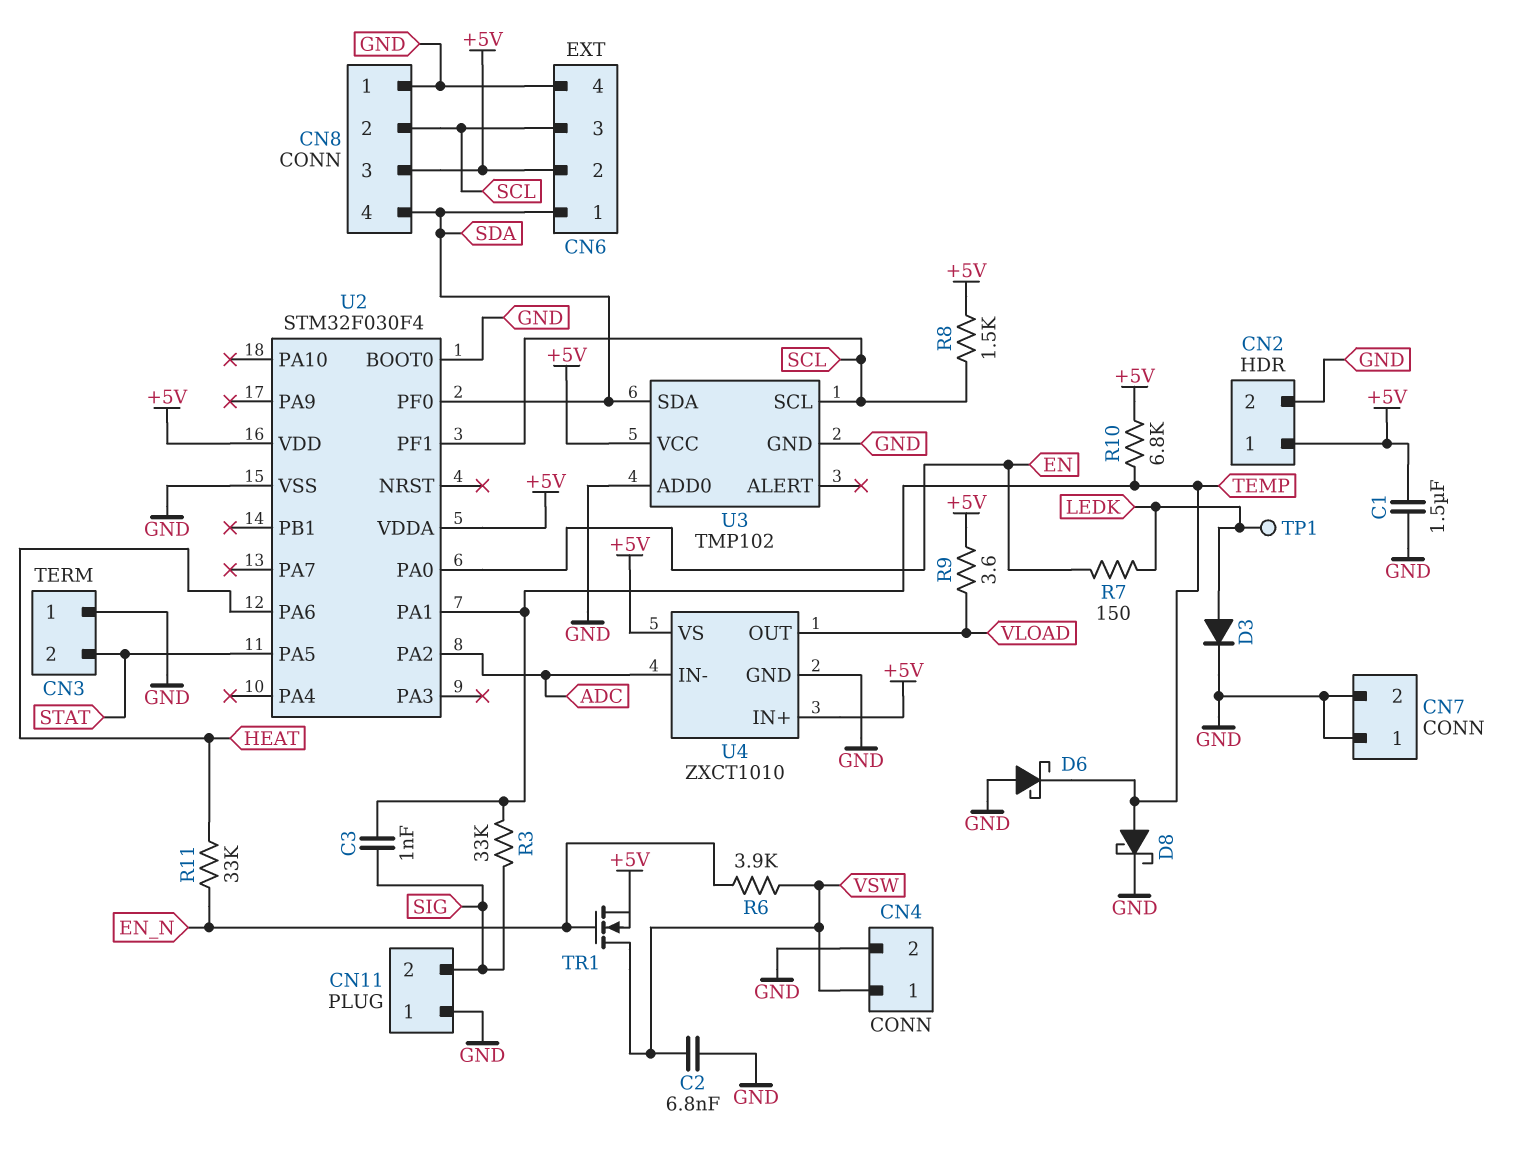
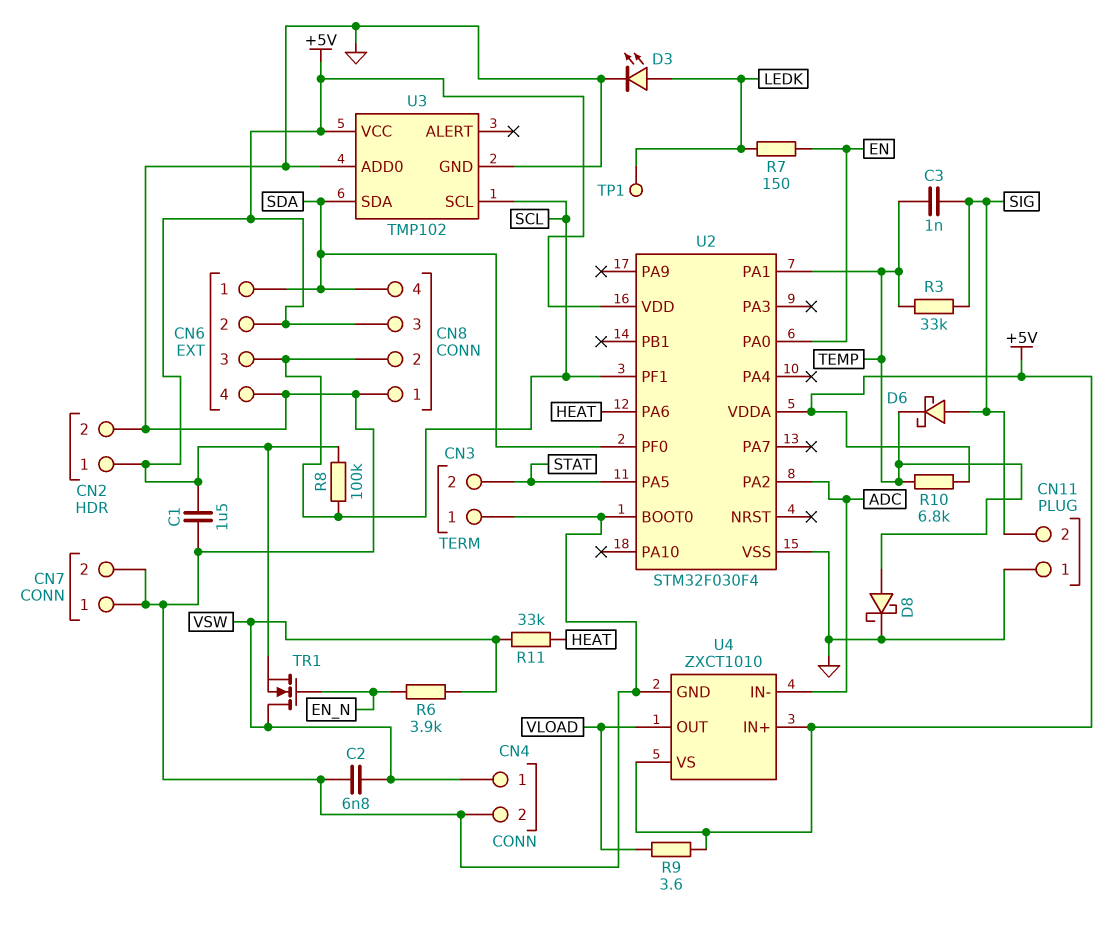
D3: diode (A LEDK, K GND) -> LED (A LEDK, K GND)
D6: schottky (A GND, K TEMP) -> schottky (A SIG, K TEMP)
R8: 1.5k (+5V, SCL) -> 100k (+5V, SCL)
R11: 33k (EN_N, HEAT) -> 33k (HEAT, VSW)

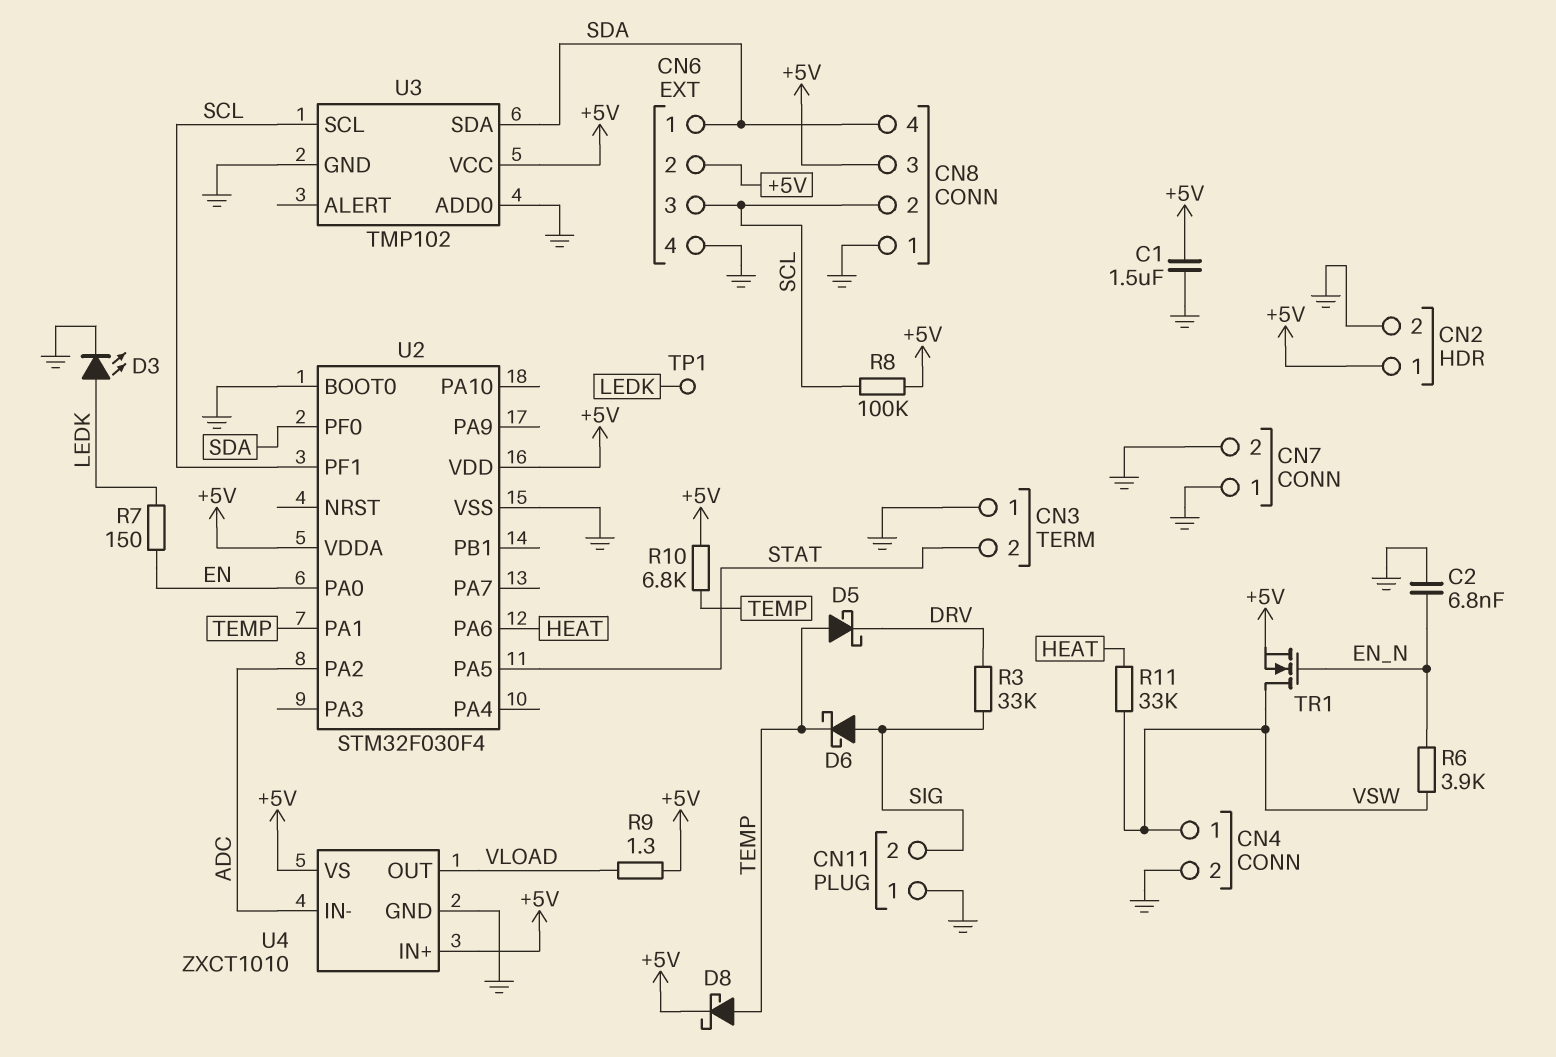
C2: 6.8nF (GND, VSW) -> 6.8nF (EN_N, GND)
C3: 1nF (SIG, TEMP) -> none
D5: none -> schottky (A TEMP, K DRV)
D8: schottky (A TEMP, K GND) -> schottky (A TEMP, K +5V)
R3: 33k (SIG, TEMP) -> 33k (DRV, SIG)
R9: 3.6 (+5V, VLOAD) -> 1.3 (+5V, VLOAD)

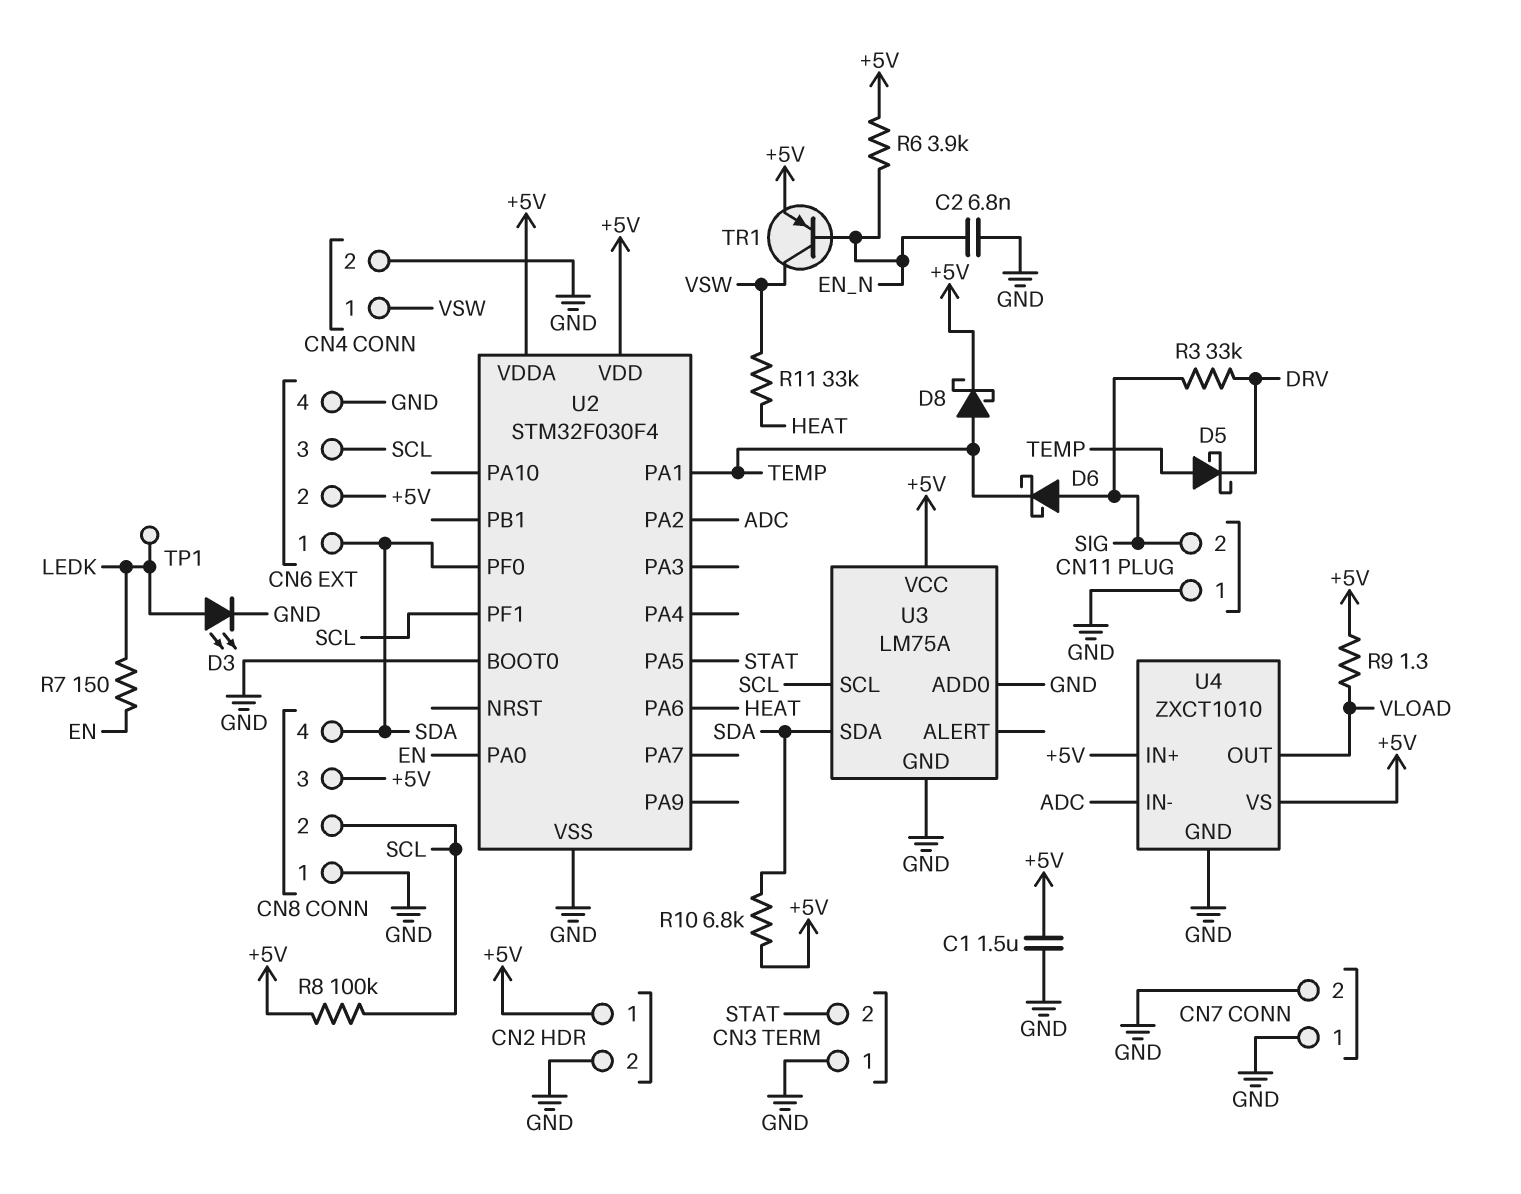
R6: 3.9k (EN_N, VSW) -> 3.9k (+5V, EN_N)
R10: 6.8k (+5V, TEMP) -> 6.8k (+5V, SDA)
TR1: NMOS (G EN_N, D VSW, S +5V) -> PNP (B EN_N, C VSW, E +5V)
U3: TMP102 -> LM75A

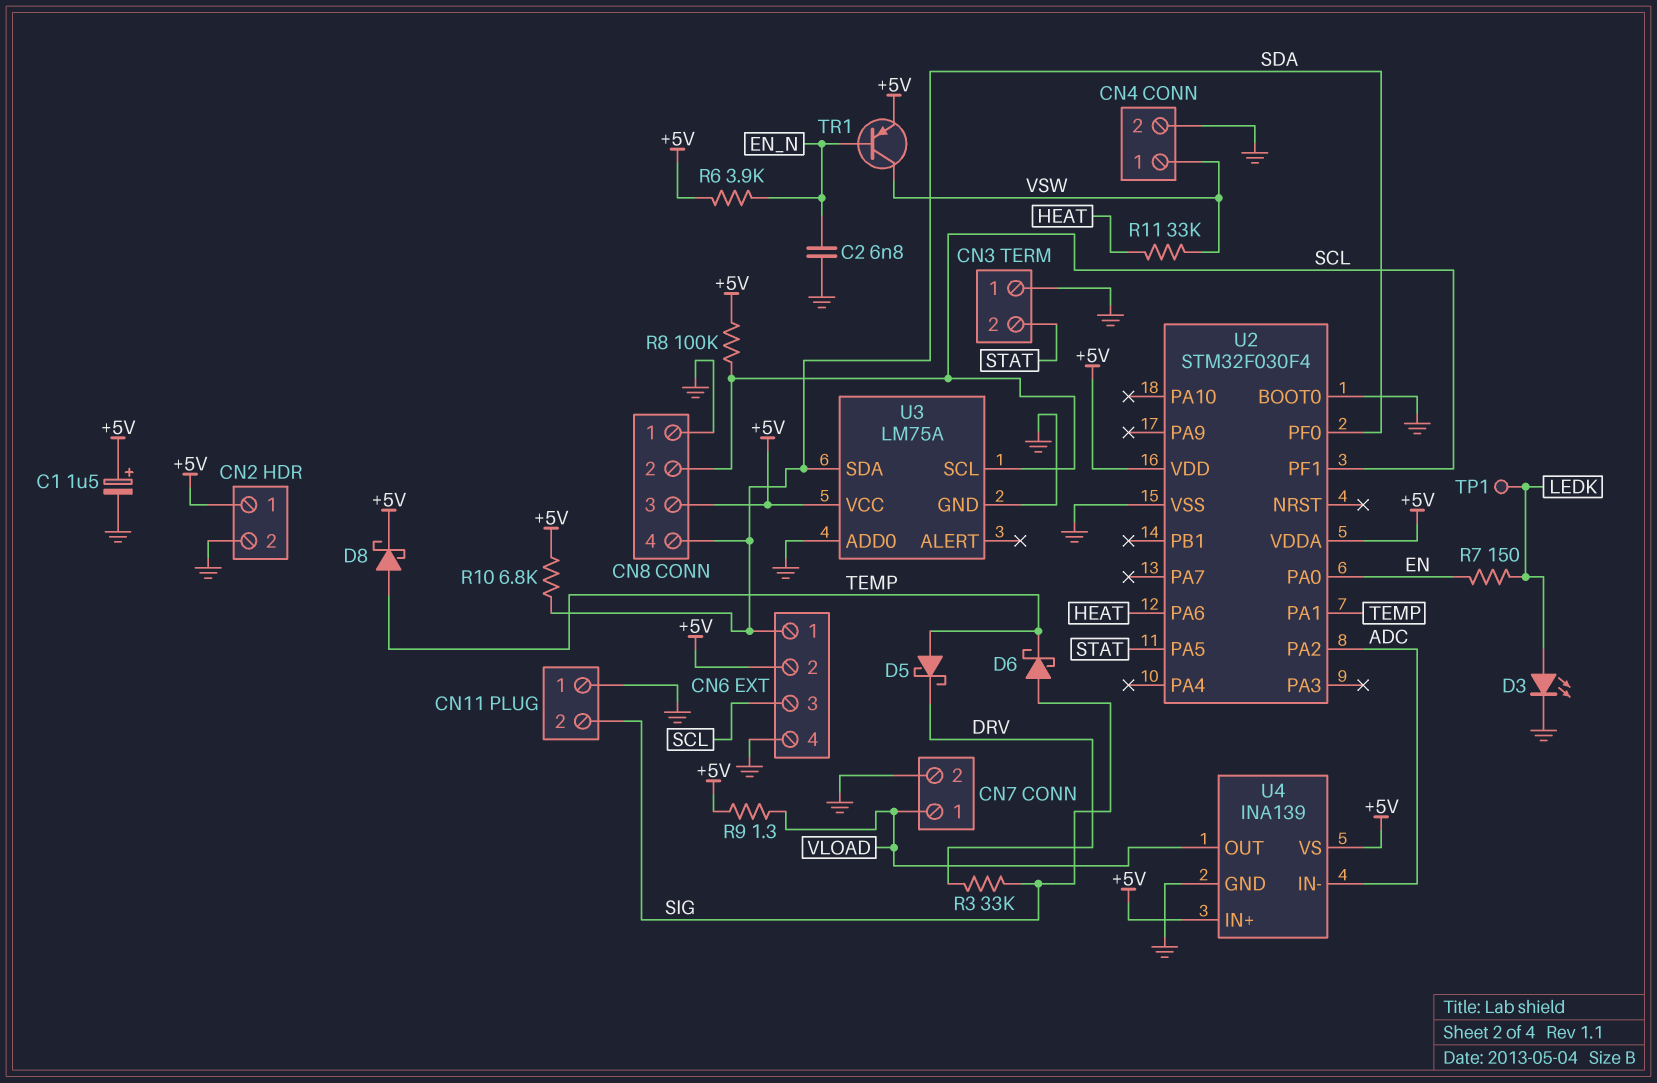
C1: 1.5uF (+5V, GND) -> 1.5uF (plus +5V, minus GND)
CN7 pin 1: GND -> VLOAD
U4: ZXCT1010 -> INA139

